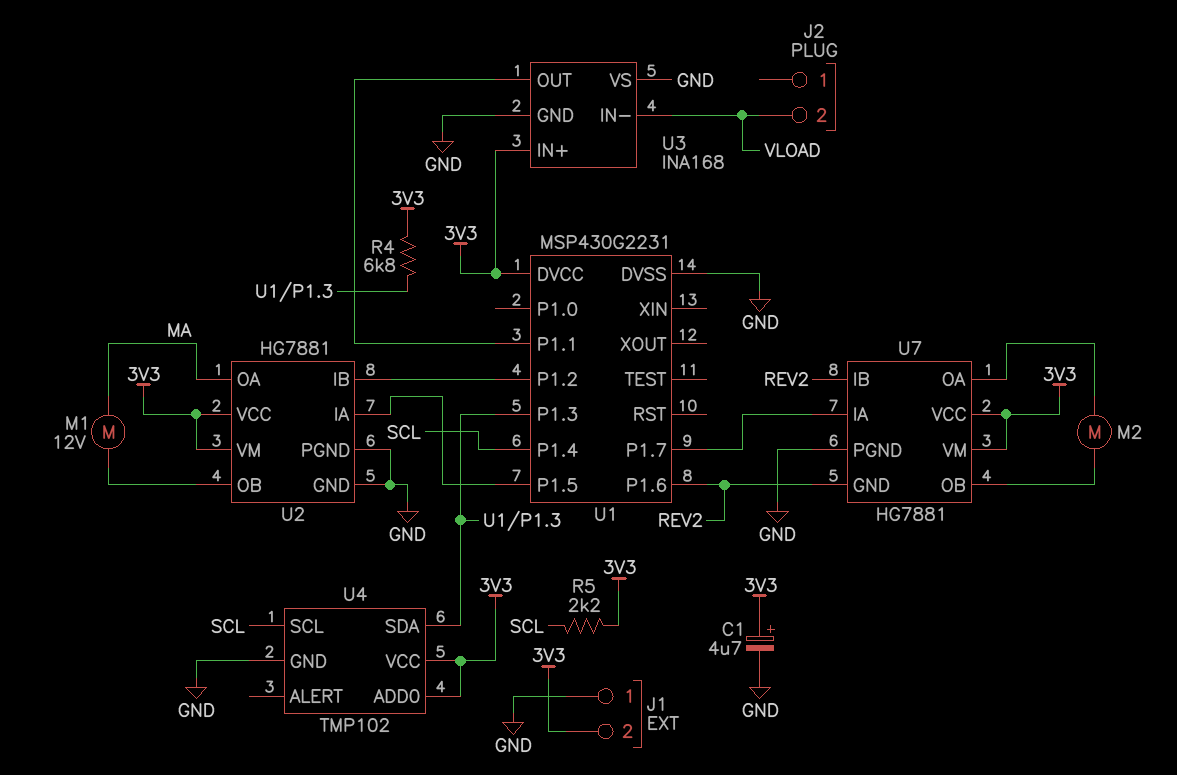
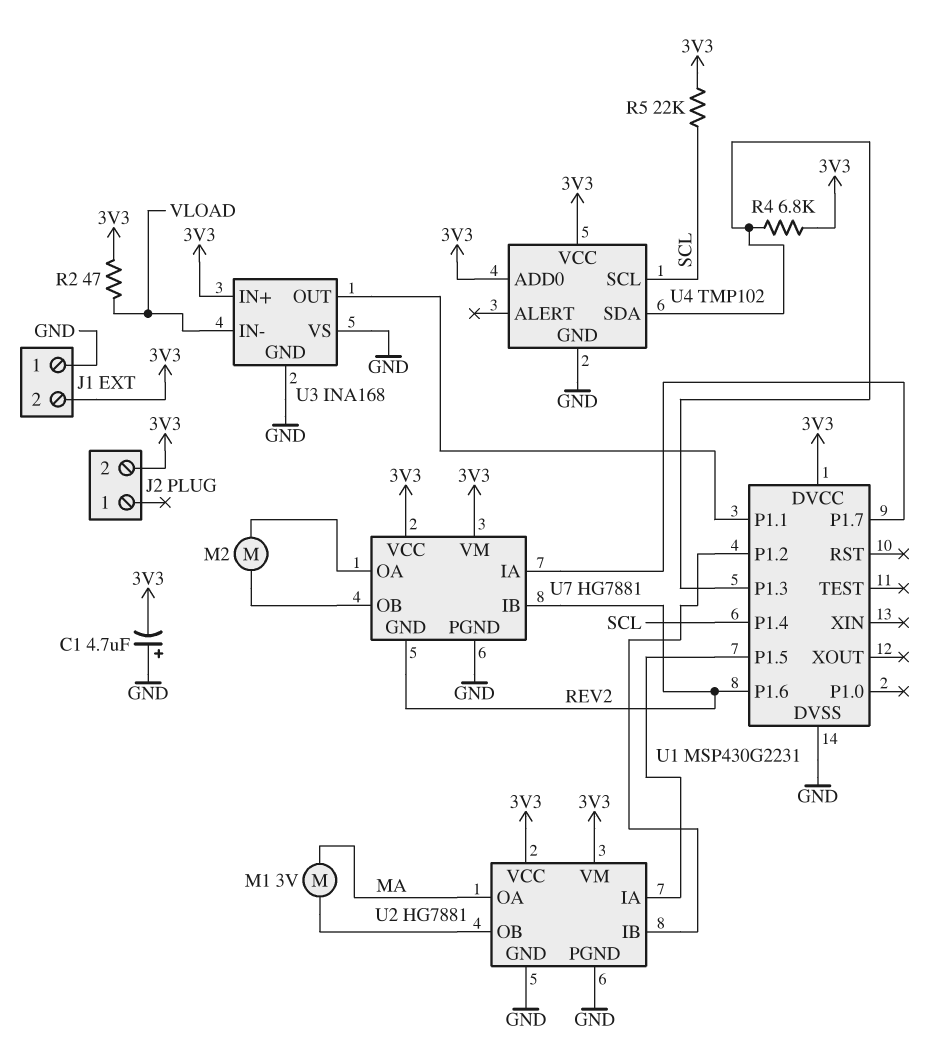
C1: 4.7uF (plus 3V3, minus GND) -> 4.7uF (plus GND, minus 3V3)
J2 pin 2: VLOAD -> 3V3
M1: motor 12V (MA, U2/OB) -> motor 3V (MA, U2/OB)
R2: none -> 47 (3V3, VLOAD)
R5: 2.2k (3V3, SCL) -> 22k (3V3, SCL)

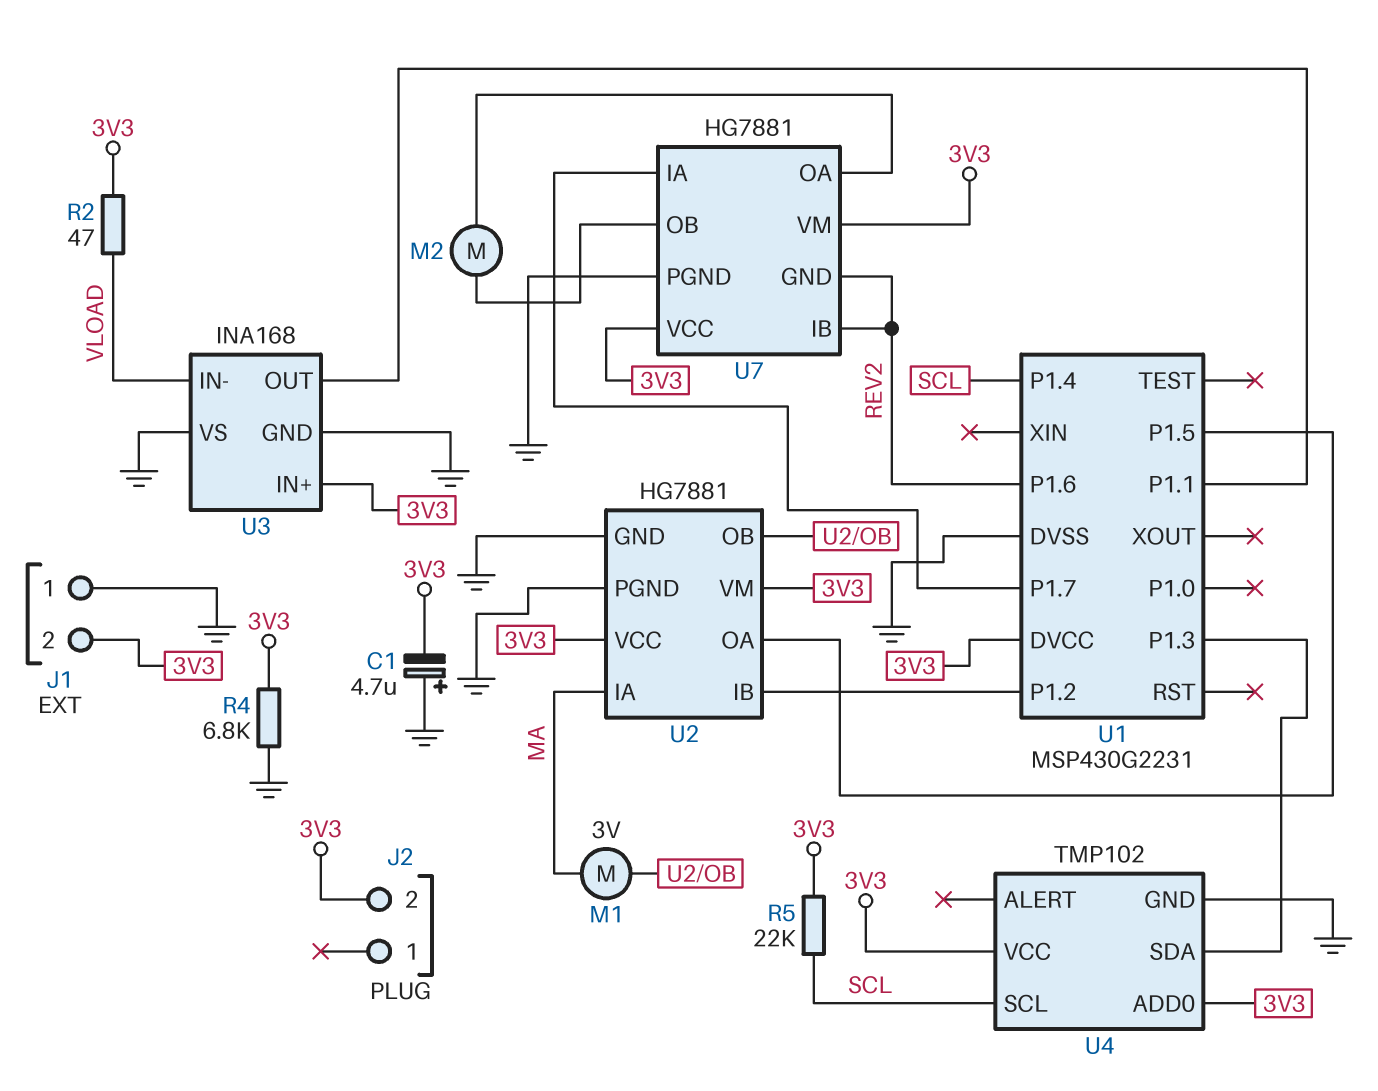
R4: 6.8k (3V3, U1/P1.3) -> 6.8k (3V3, GND)
U2 pin IA: U1/P1.5 -> MA
U2 pin OA: MA -> U1/P1.5

